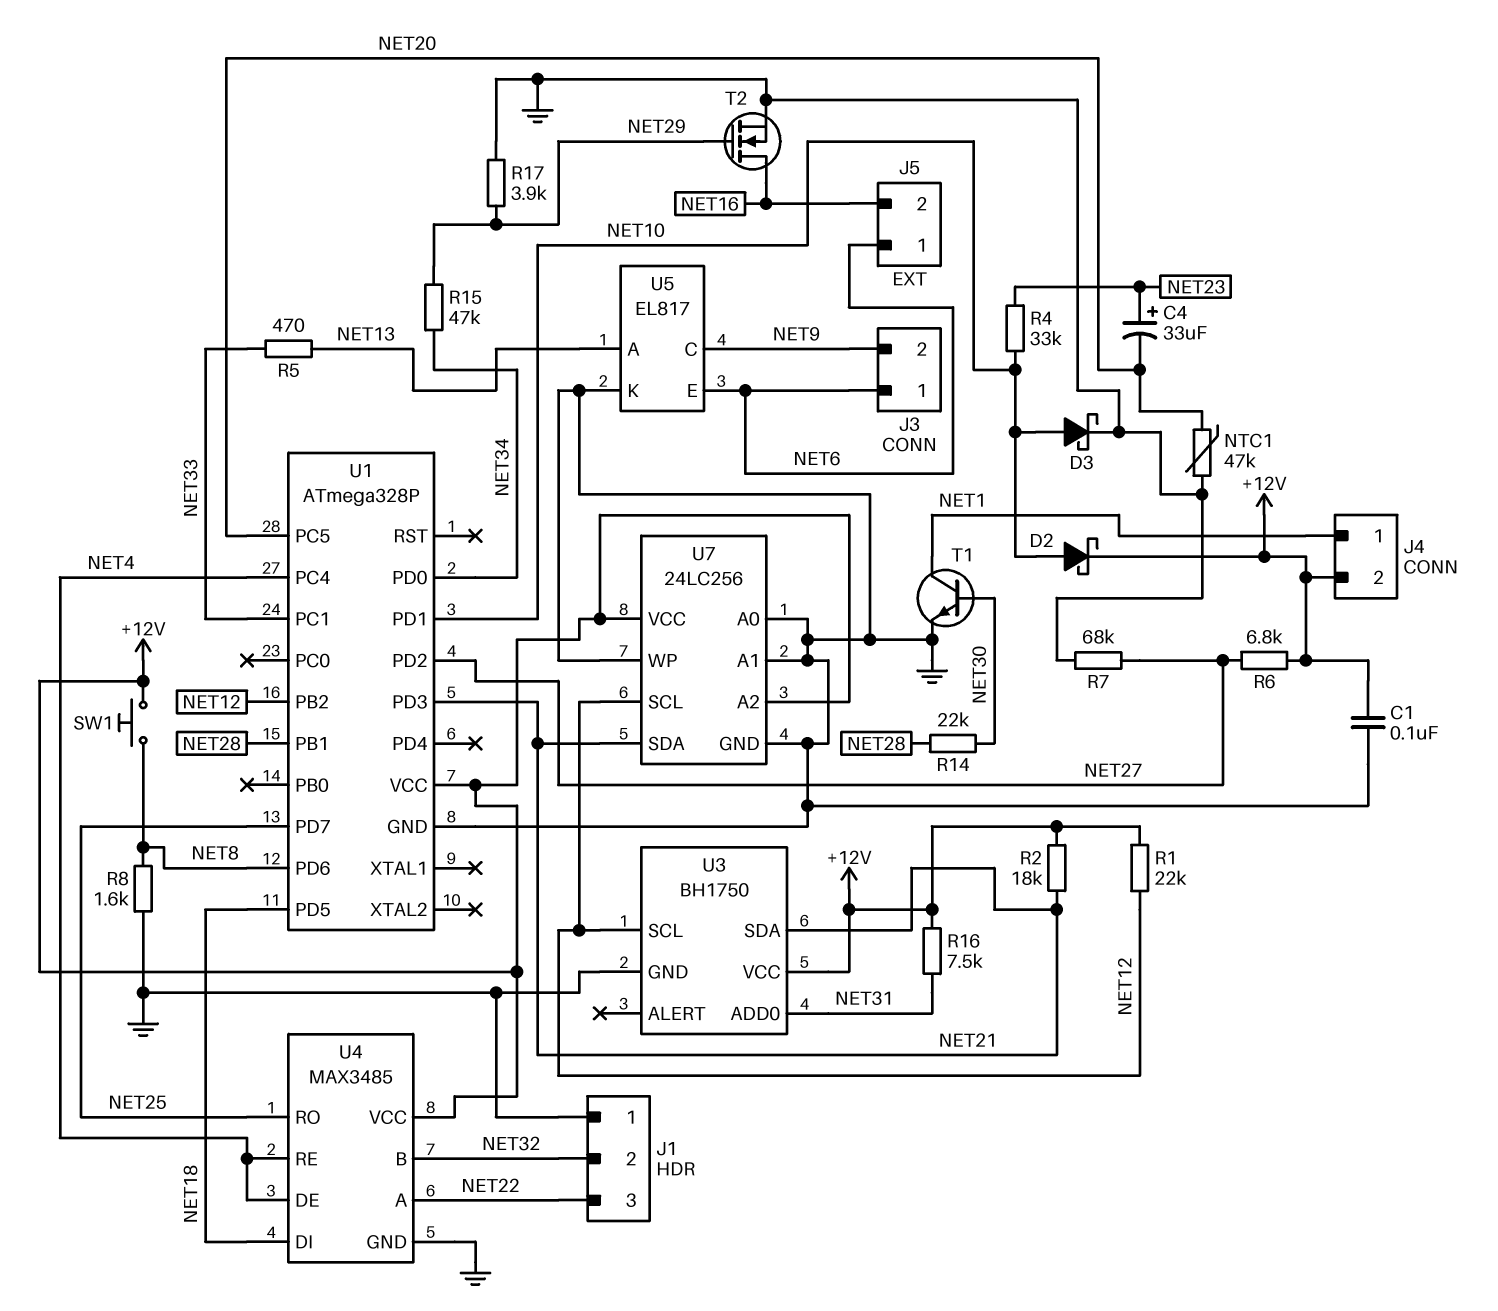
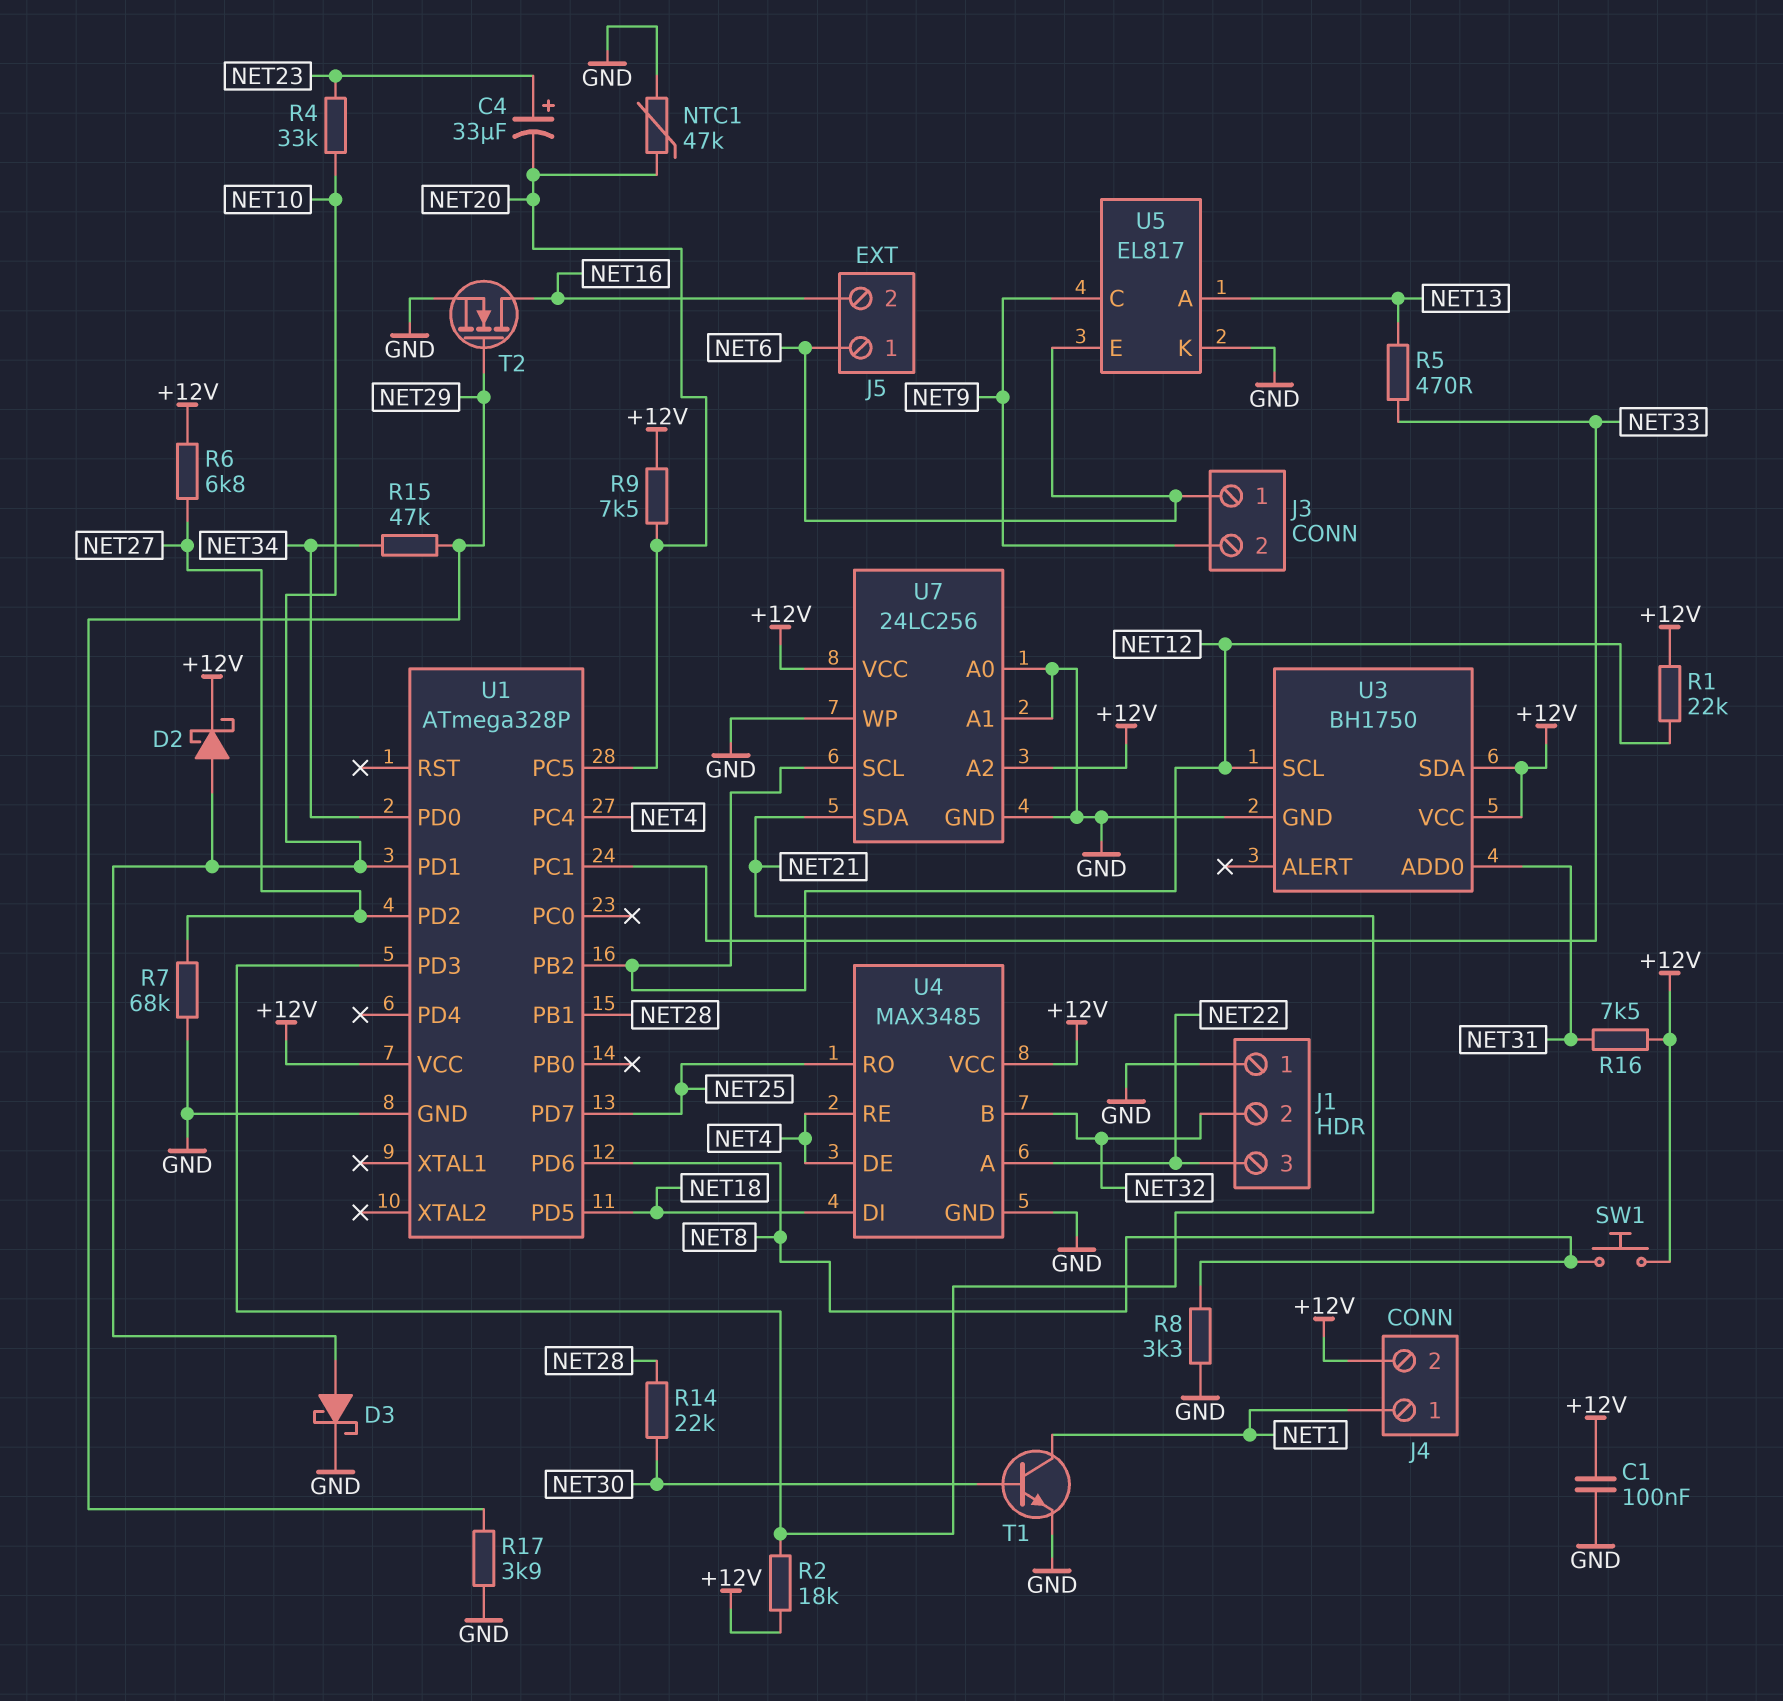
R8: 1.6k (GND, NET8) -> 3.3k (GND, NET8)
R9: none -> 7.5k (+12V, NET20)
U3 pin SDA: NET21 -> +12V

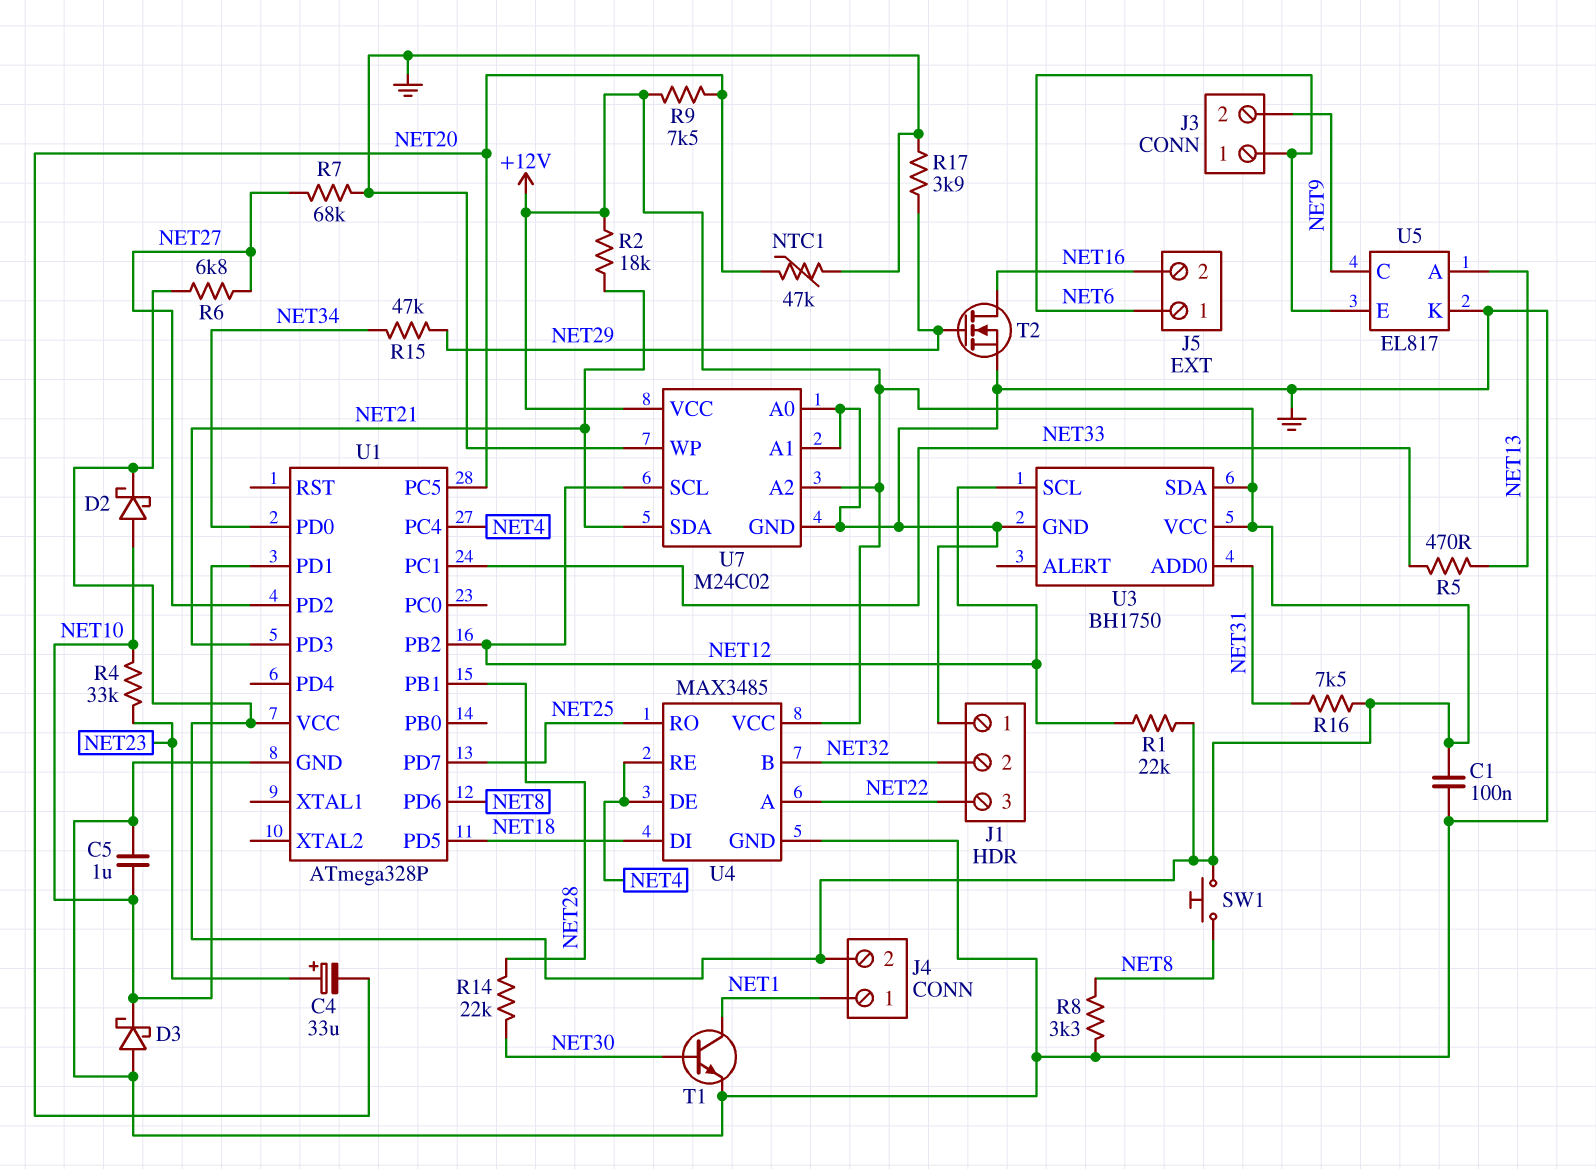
C5: none -> 1uF (GND, NET10)
D3: schottky (A NET10, K GND) -> schottky (A GND, K NET10)
U7: 24LC256 -> M24C02

